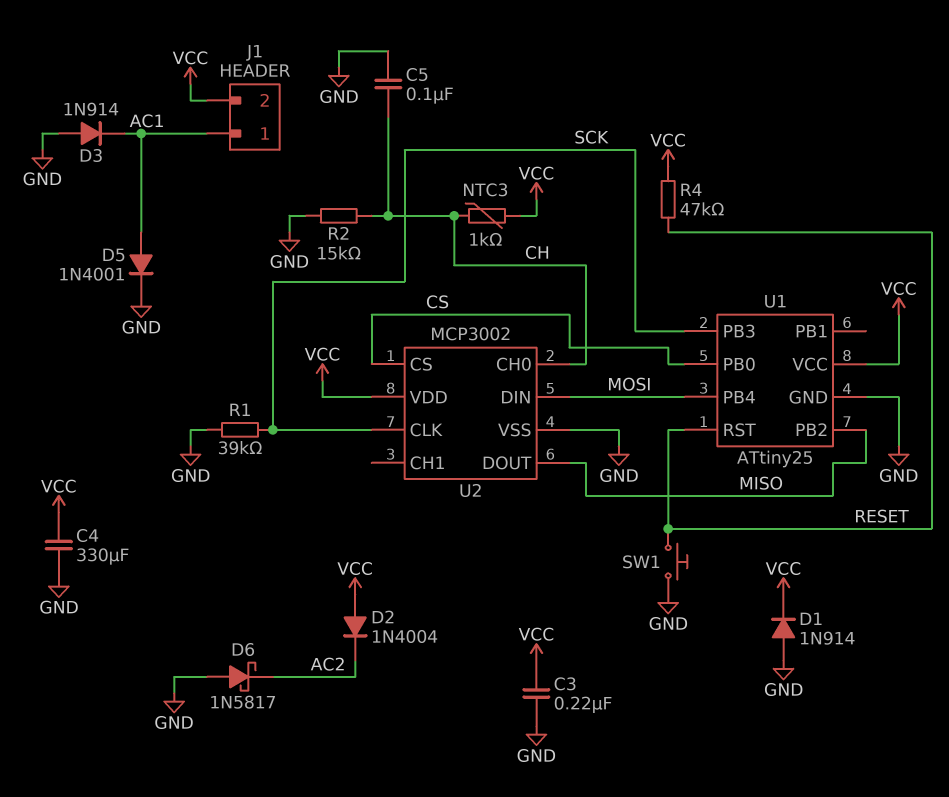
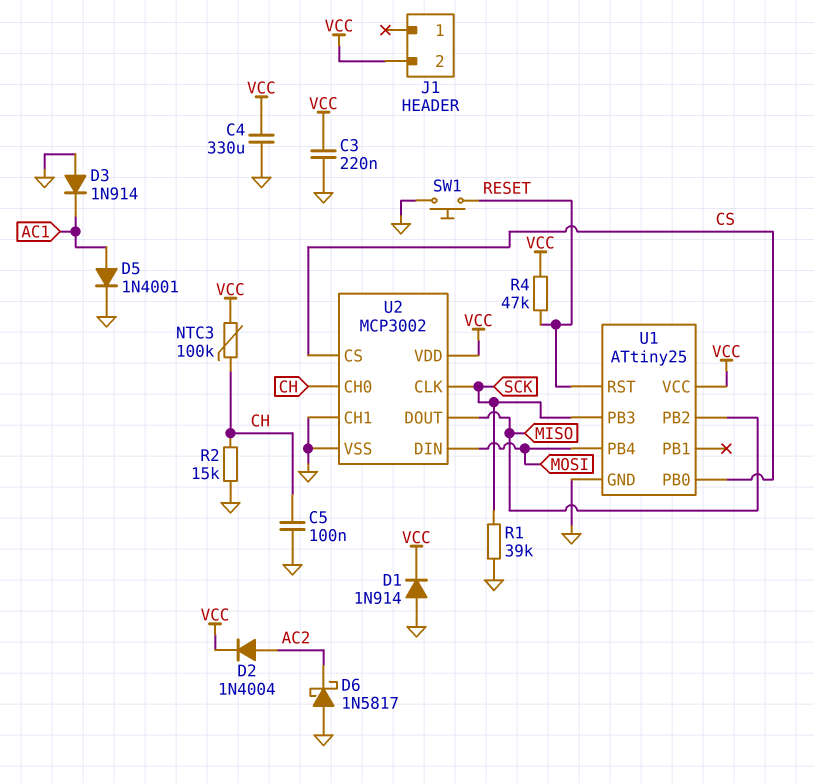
D2: diode 1N4004 (A VCC, K AC2) -> diode 1N4004 (A AC2, K VCC)
J1 pin 1: AC1 -> none
NTC3: 1k (CH, VCC) -> 100k (CH, VCC)
U2 pin CH1: none -> GND

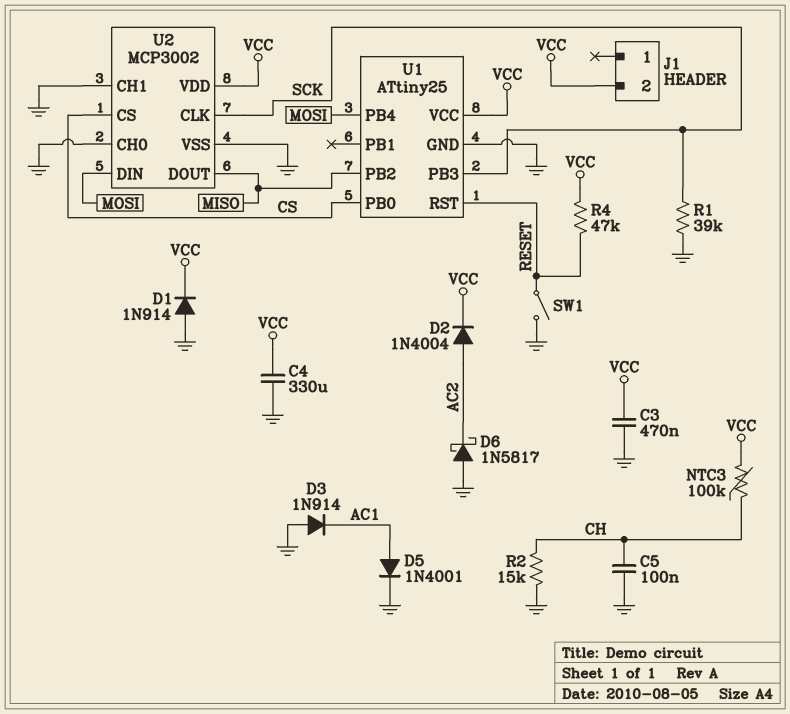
C3: 220nF (GND, VCC) -> 470nF (GND, VCC)
SW1: button (GND, RESET) -> switch (GND, RESET)
U2 pin CH0: CH -> GND

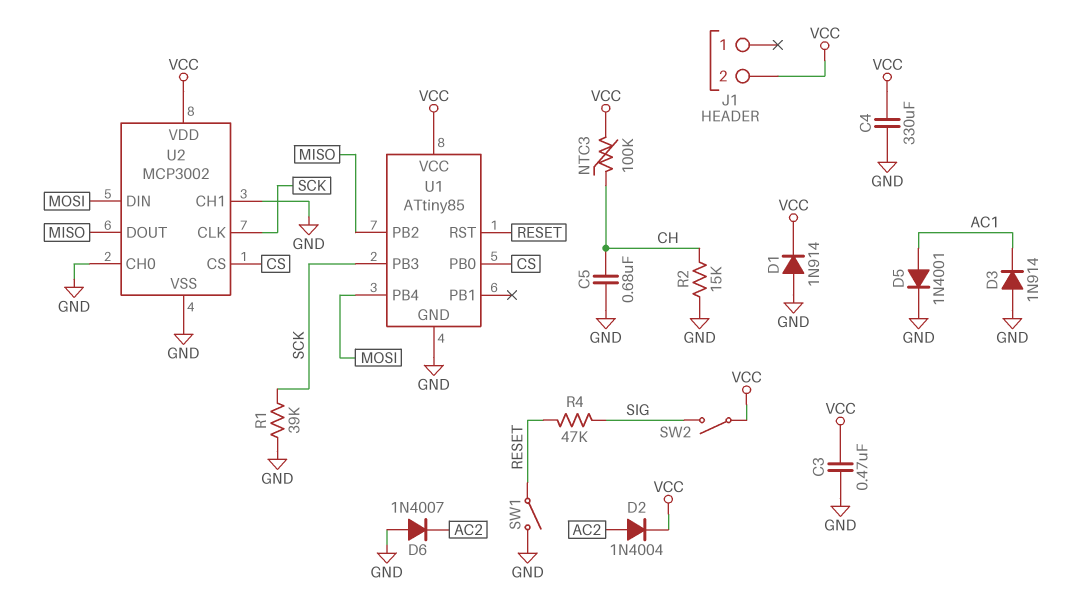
C5: 100nF (CH, GND) -> 680nF (CH, GND)
D6: schottky 1N5817 (A GND, K AC2) -> diode 1N4007 (A GND, K AC2)
R4: 47k (RESET, VCC) -> 47k (RESET, SIG)
SW2: none -> switch (SIG, VCC)
U1: ATtiny25 -> ATtiny85

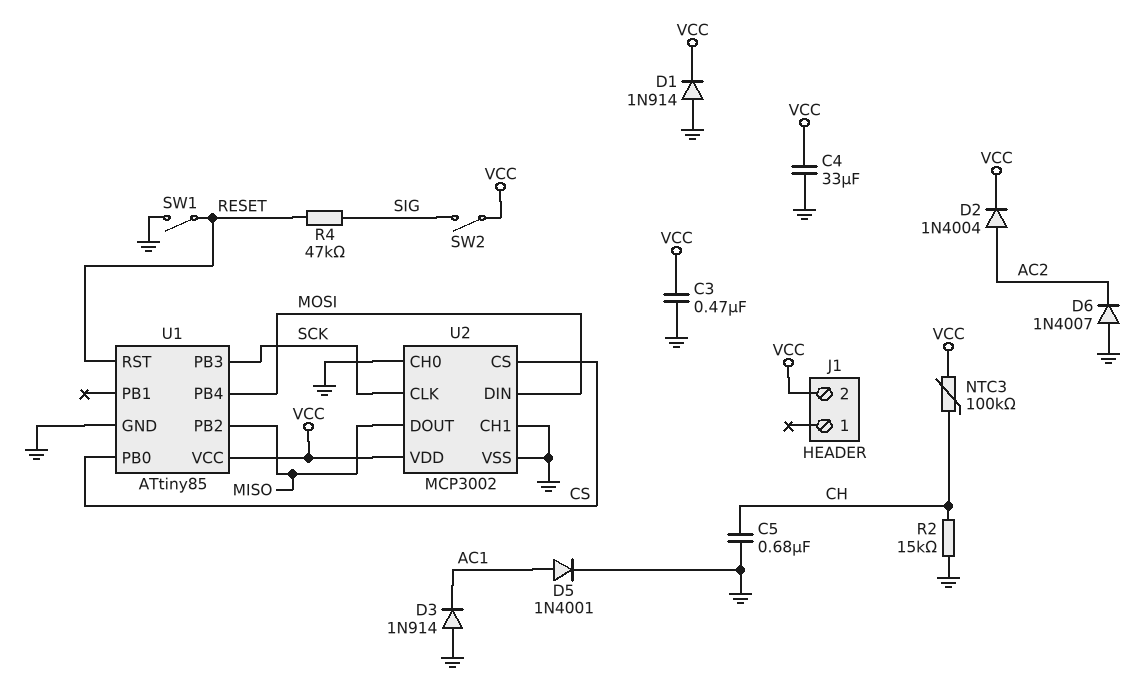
C4: 330uF (GND, VCC) -> 33uF (GND, VCC)
R1: 39k (GND, SCK) -> none

